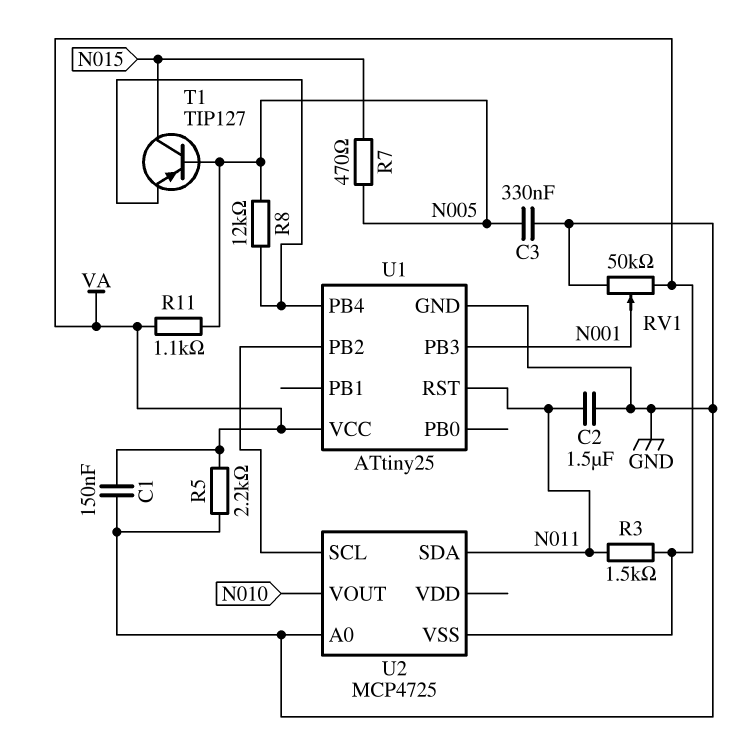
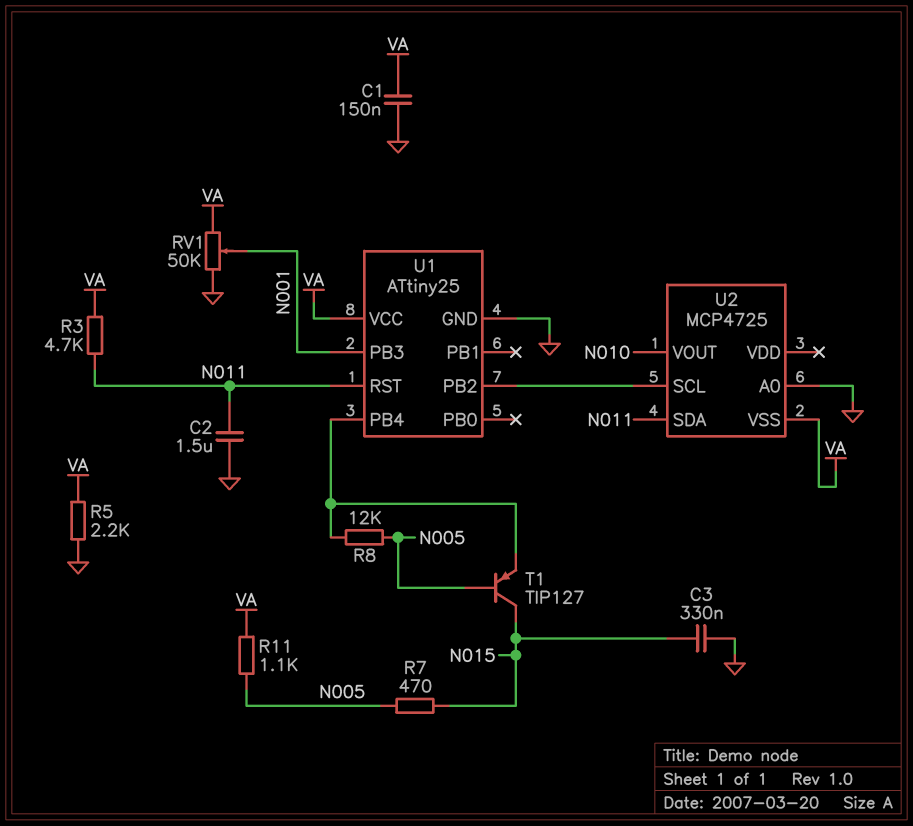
C3: 330nF (GND, N005) -> 330nF (GND, N015)
R3: 1.5k (N011, VA) -> 4.7k (N011, VA)

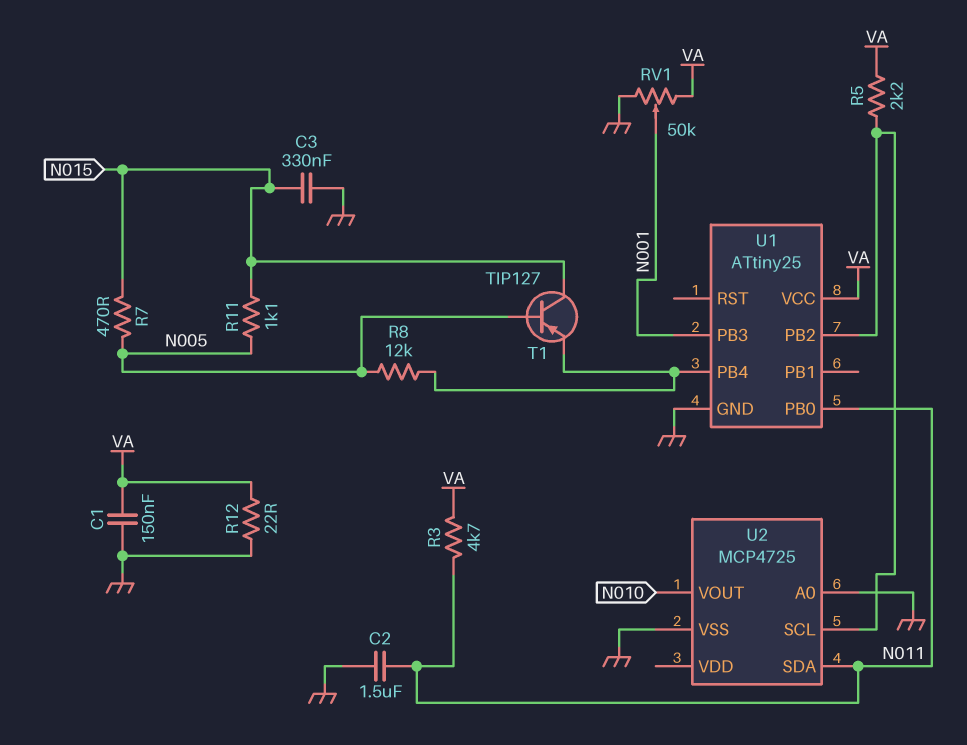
R5: 2.2k (GND, VA) -> 2.2k (U1/PB2, VA)
R11: 1.1k (N005, VA) -> 1.1k (N005, N015)
R12: none -> 22 (GND, VA)
U1 pin PB0: none -> N011
U1 pin RST: N011 -> none
U2 pin VSS: VA -> GND

